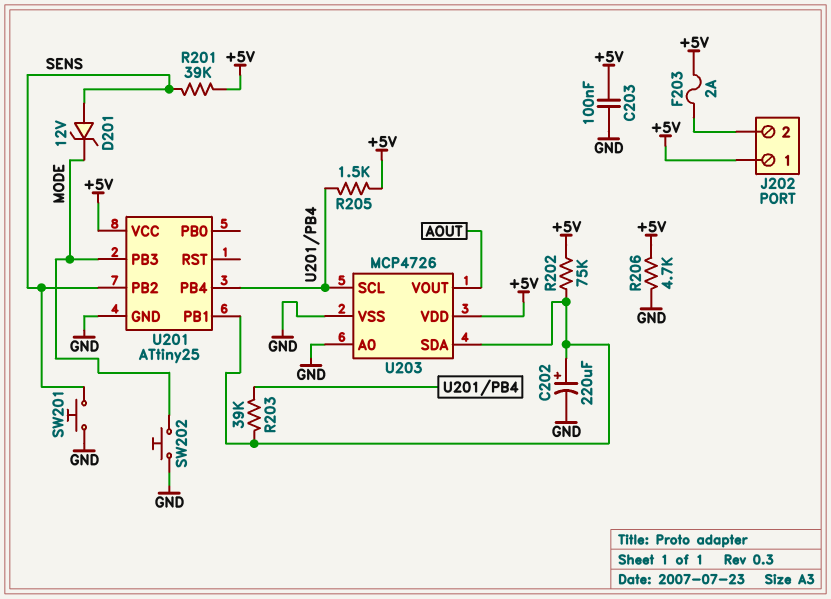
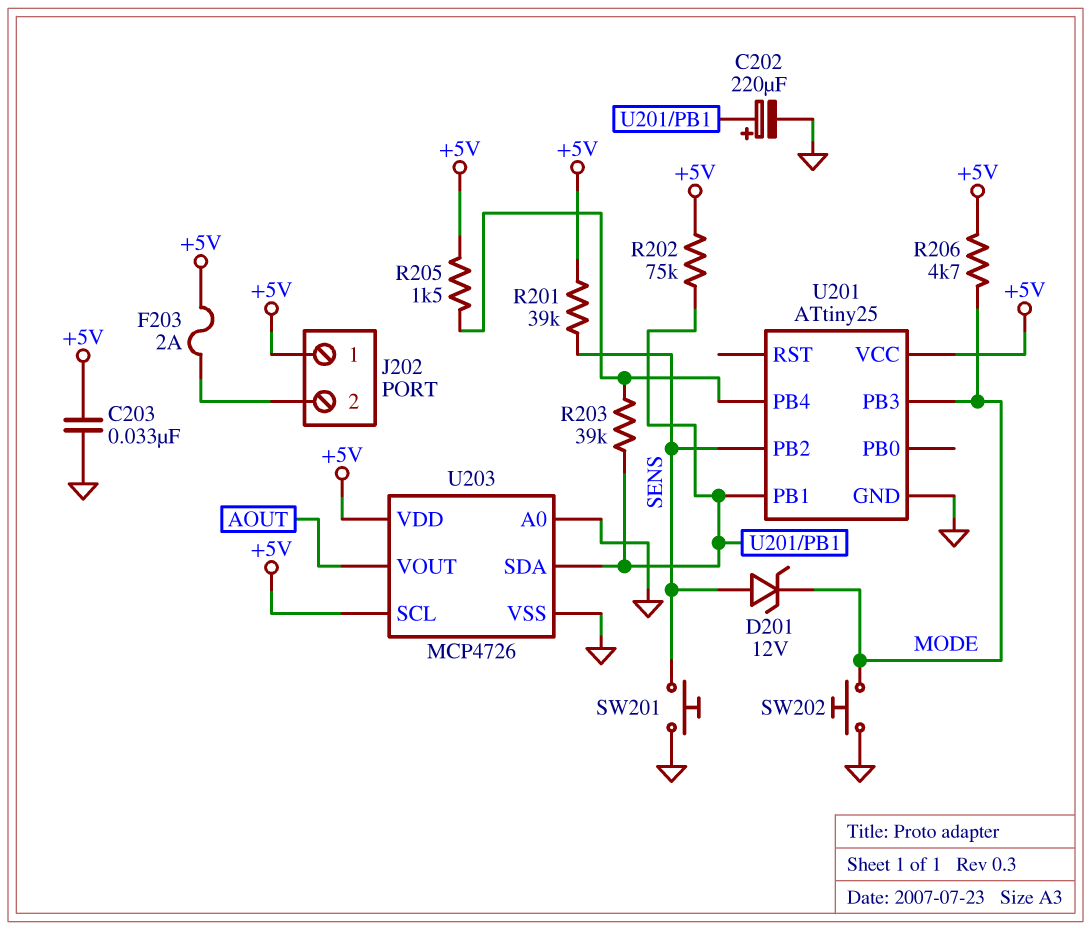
C203: 100nF (+5V, GND) -> 33nF (+5V, GND)
R206: 4.7k (+5V, GND) -> 4.7k (+5V, MODE)
U203 pin SCL: U201/PB4 -> +5V

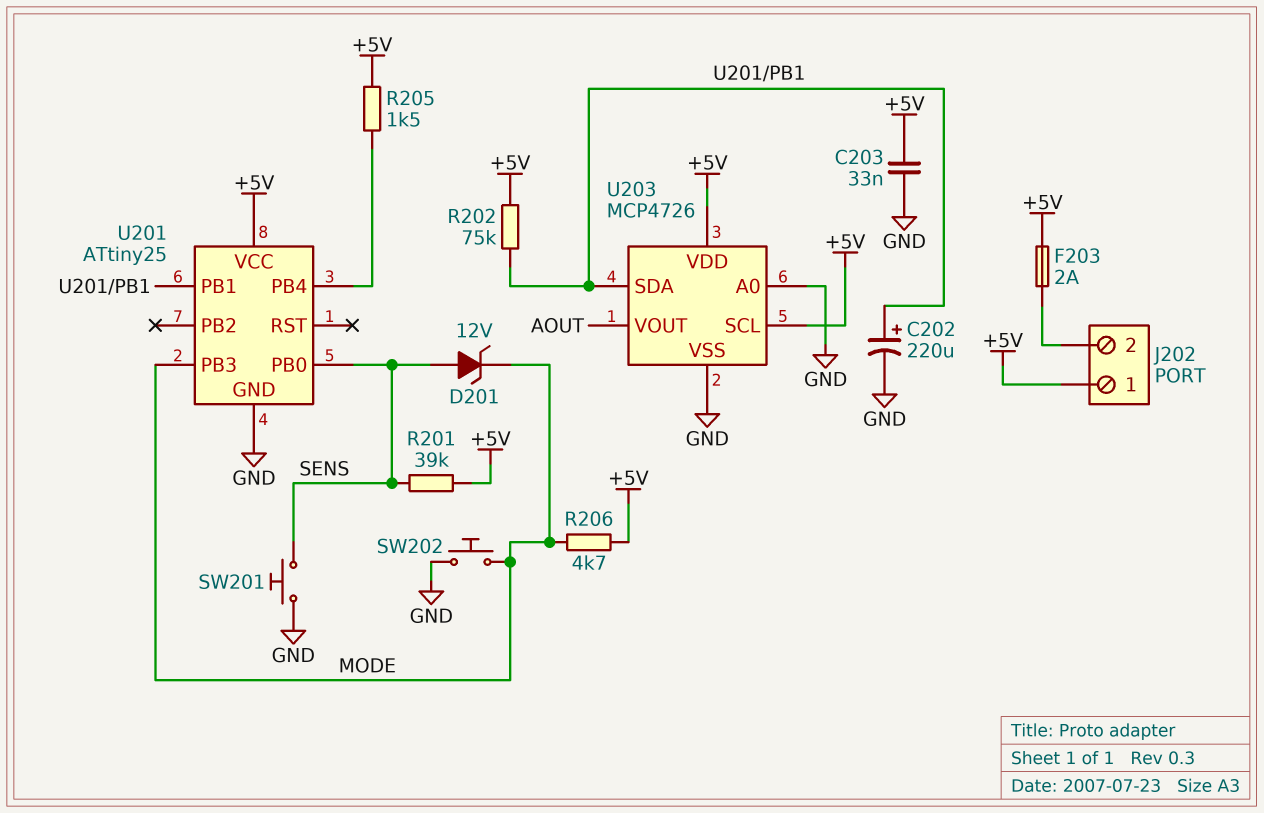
R203: 39k (U201/PB1, U201/PB4) -> none
U201 pin PB0: none -> SENS
U201 pin PB2: SENS -> none

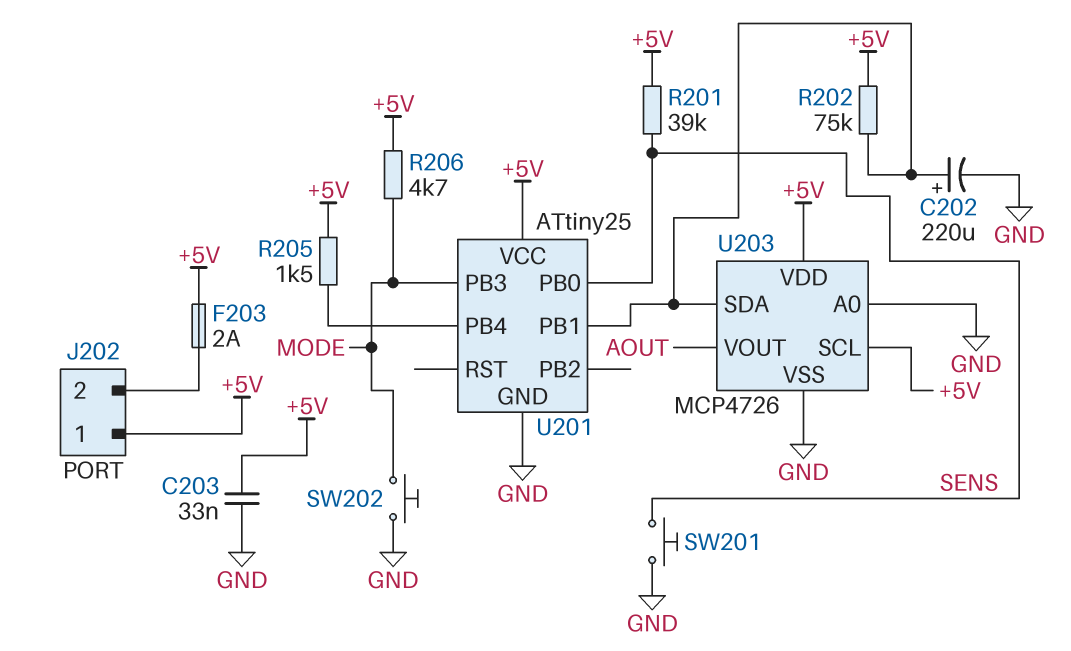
D201: zener 12V (A SENS, K MODE) -> none

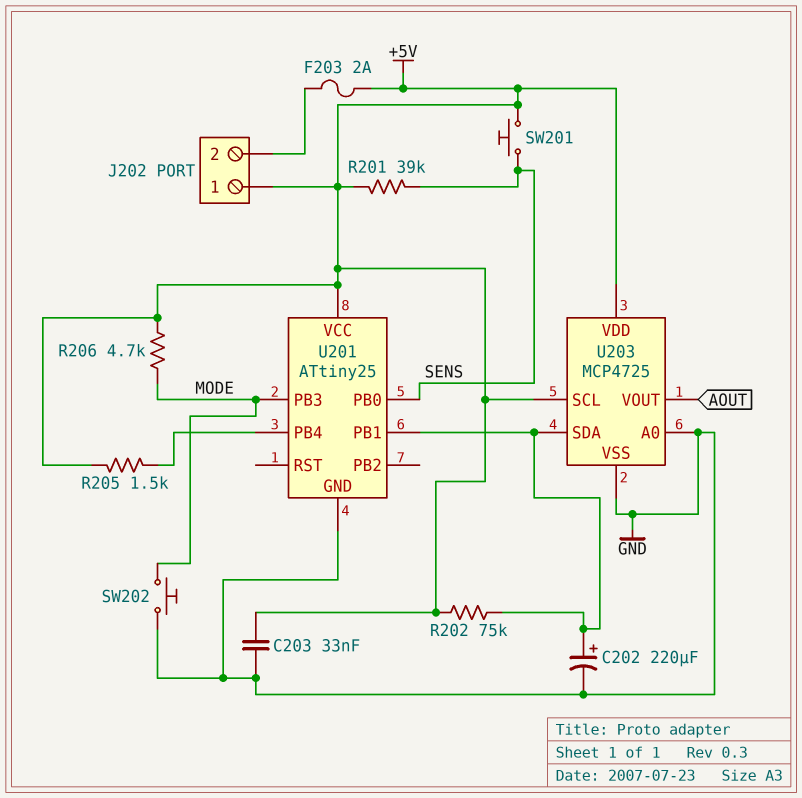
SW201: button (GND, SENS) -> button (+5V, SENS)
U203: MCP4726 -> MCP4725

